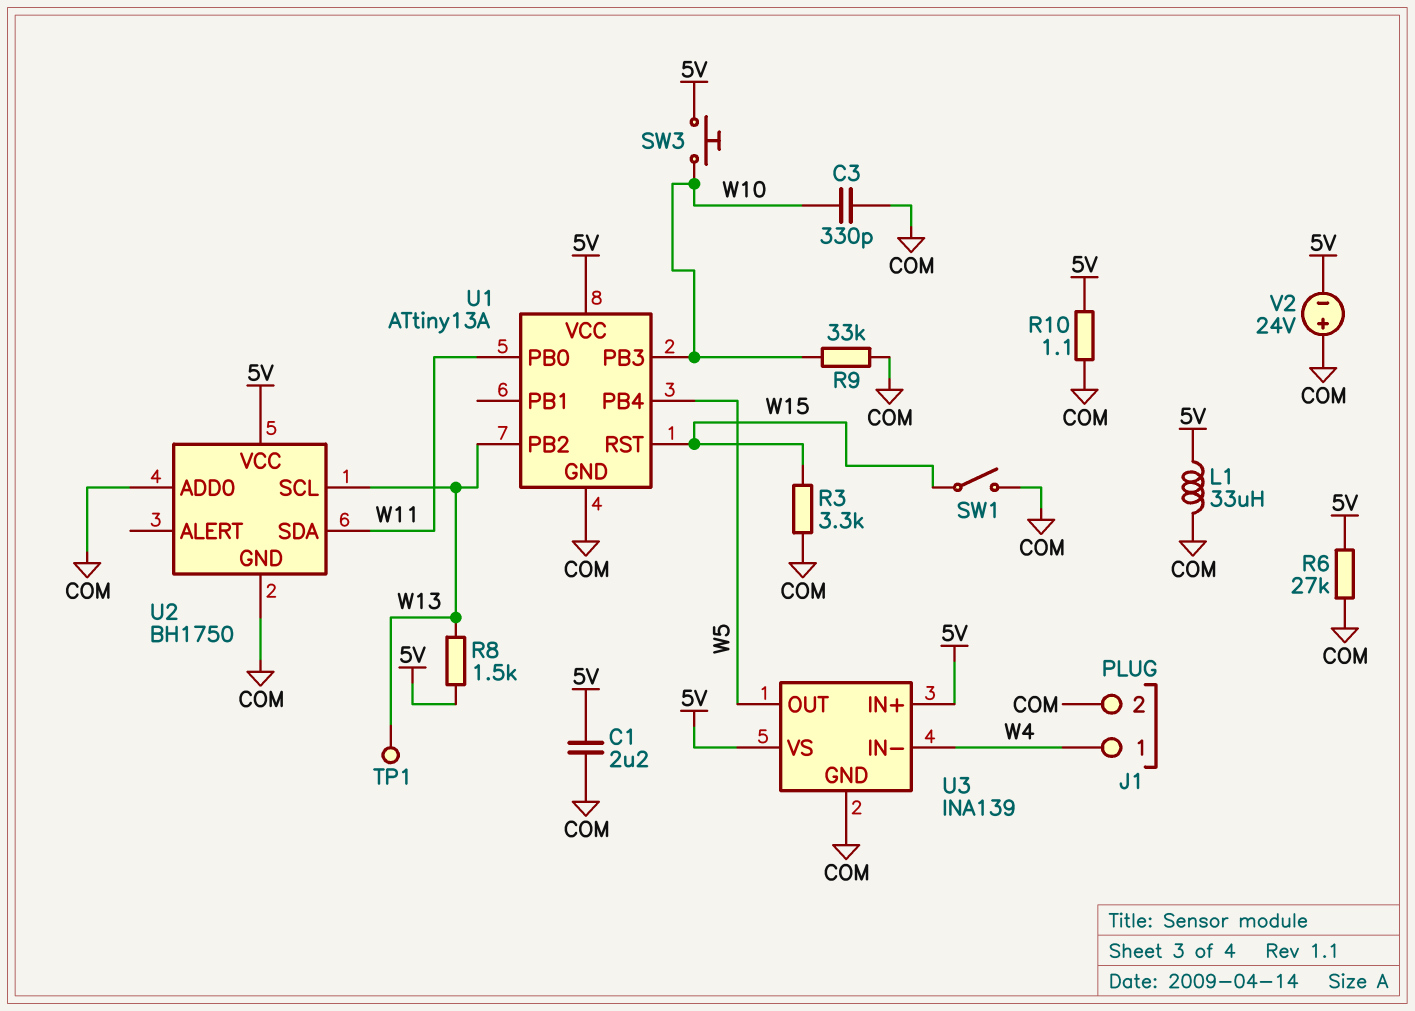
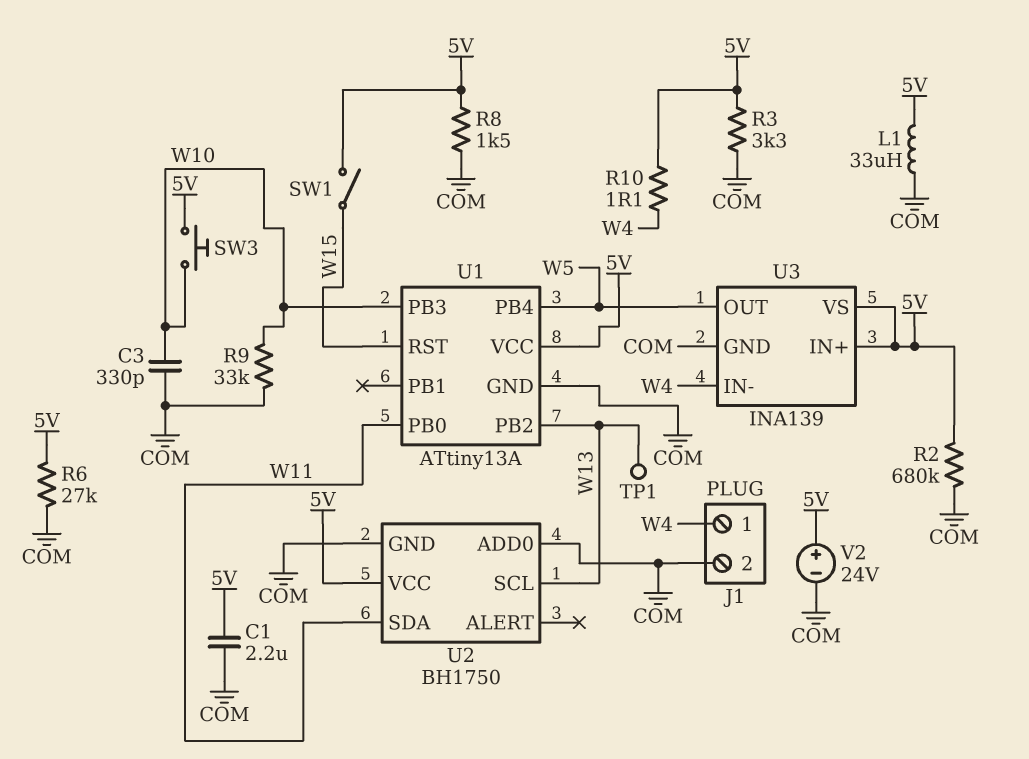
R2: none -> 680k (5V, COM)
R3: 3.3k (COM, W15) -> 3.3k (5V, COM)
R8: 1.5k (5V, W13) -> 1.5k (5V, COM)
R10: 1.1 (5V, COM) -> 1.1 (5V, W4)
SW1: switch (COM, W15) -> switch (5V, W15)
V2: 24V (plus COM, minus 5V) -> 24V (plus 5V, minus COM)

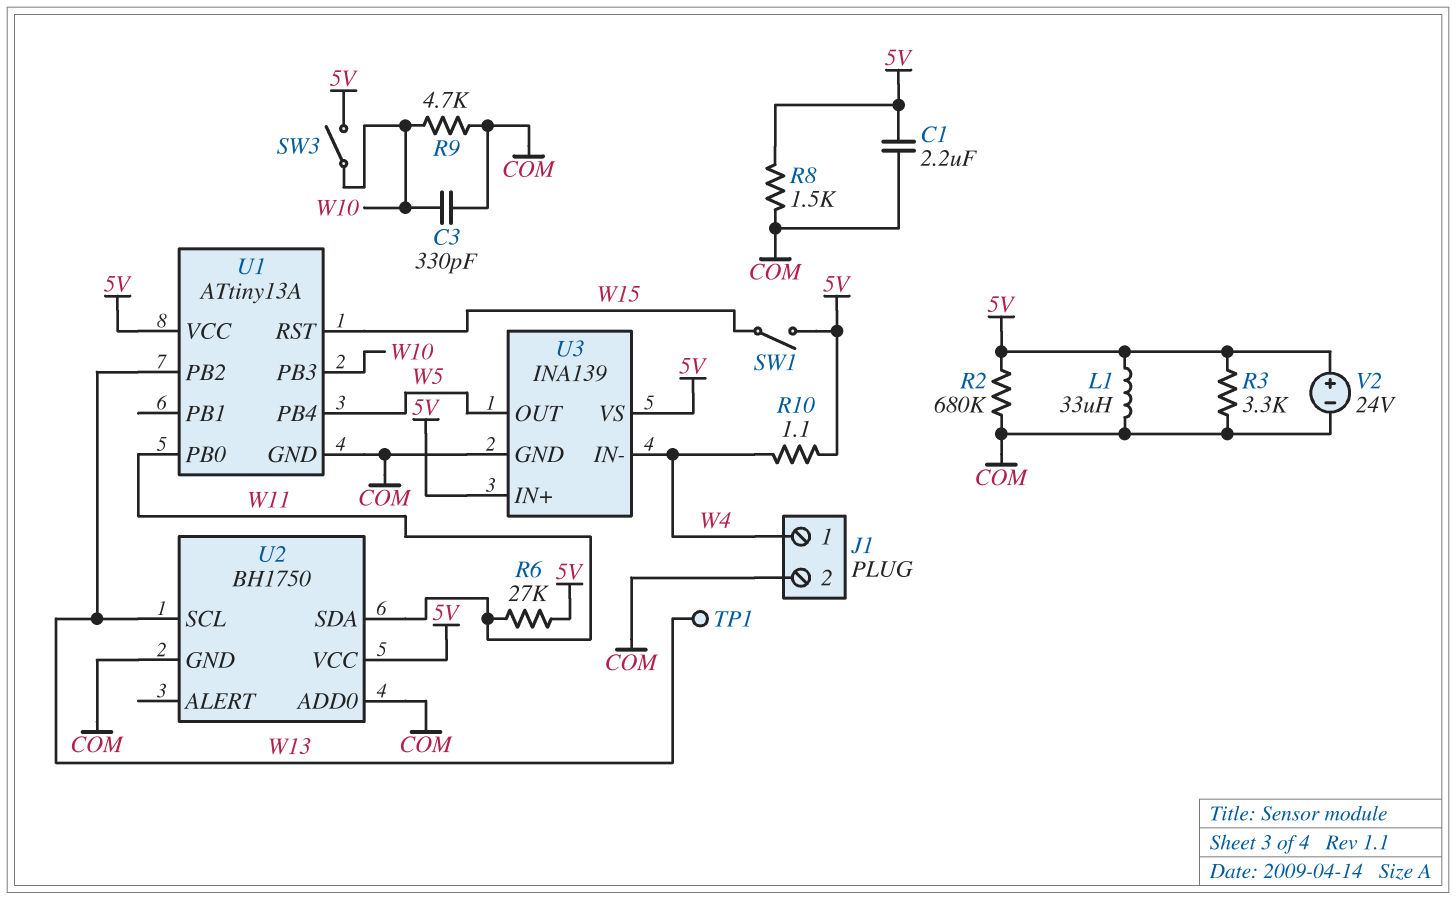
R6: 27k (5V, COM) -> 27k (5V, W11)
R9: 33k (COM, W10) -> 4.7k (COM, W10)
SW3: button (5V, W10) -> switch (5V, W10)

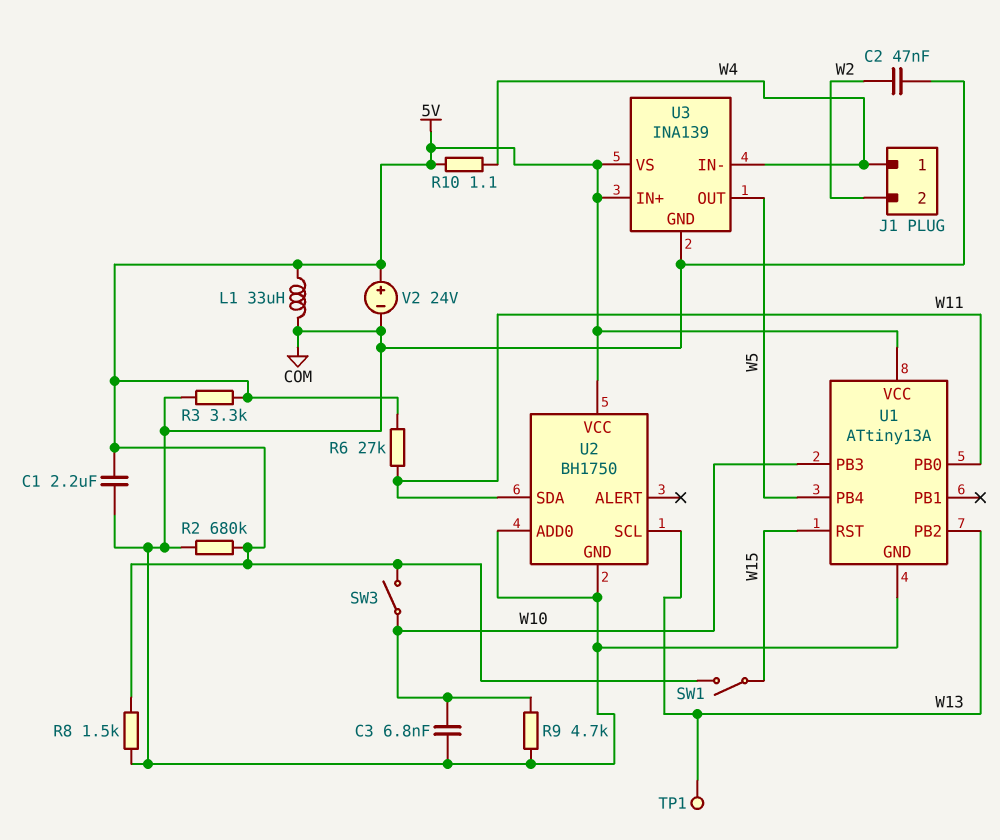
C2: none -> 47nF (COM, W2)
C3: 330pF (COM, W10) -> 6.8nF (COM, W10)
J1 pin 2: COM -> W2

